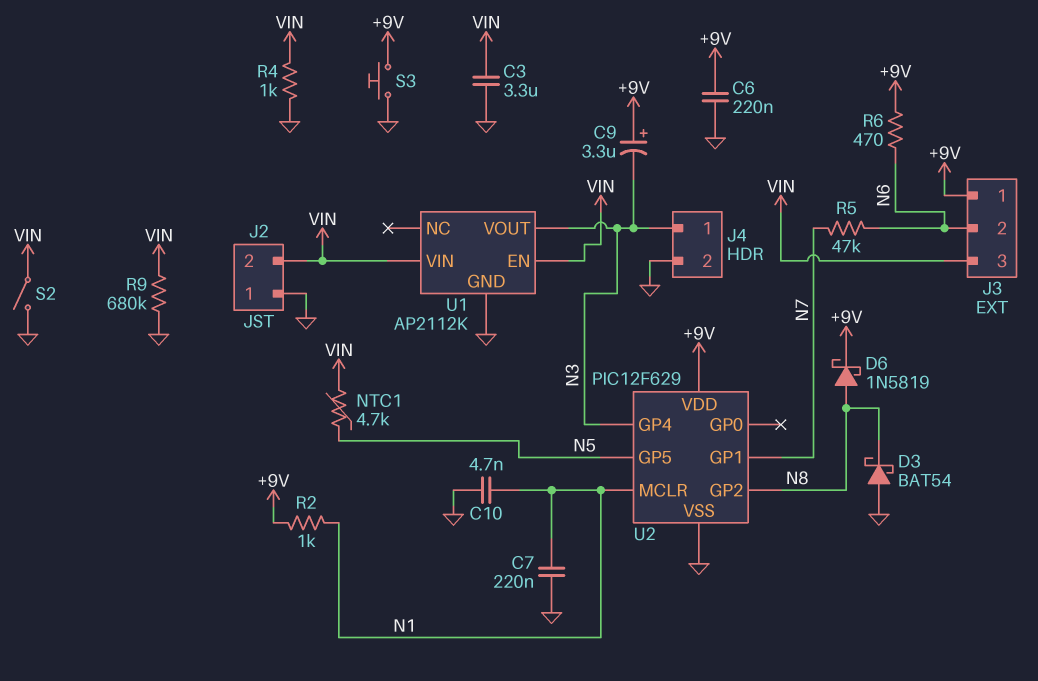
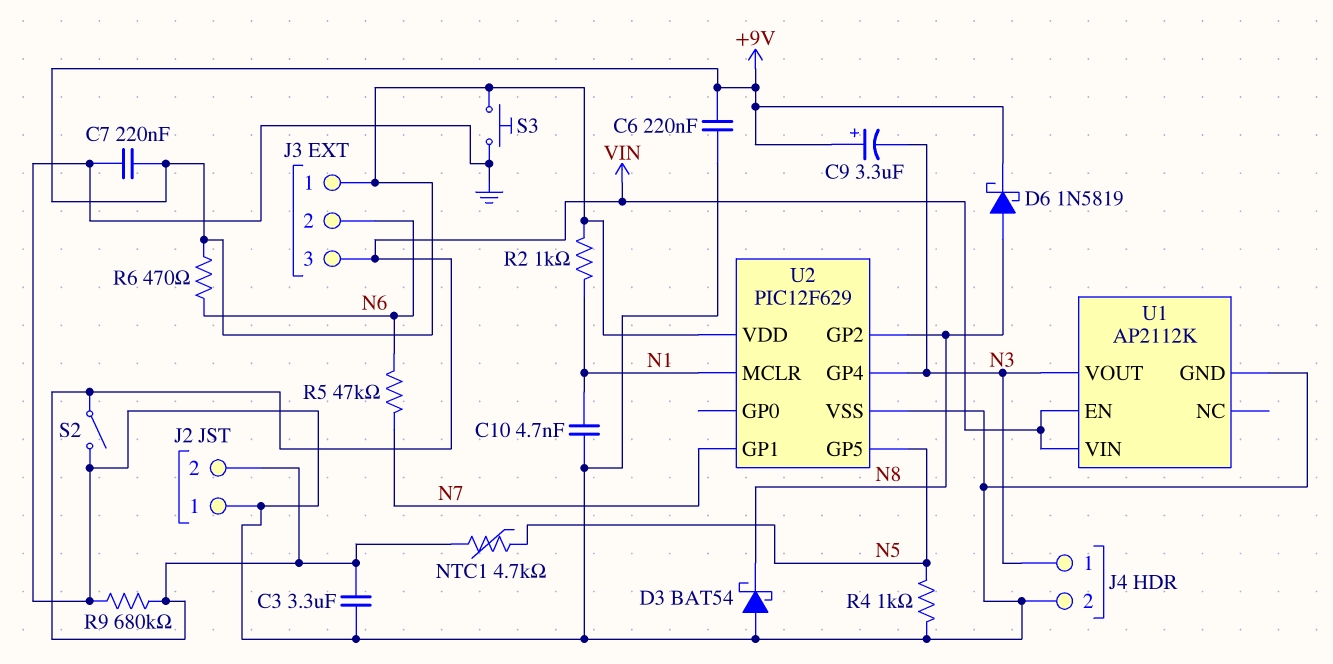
C7: 220nF (GND, N1) -> 220nF (+9V, GND)
R4: 1k (GND, VIN) -> 1k (GND, N5)

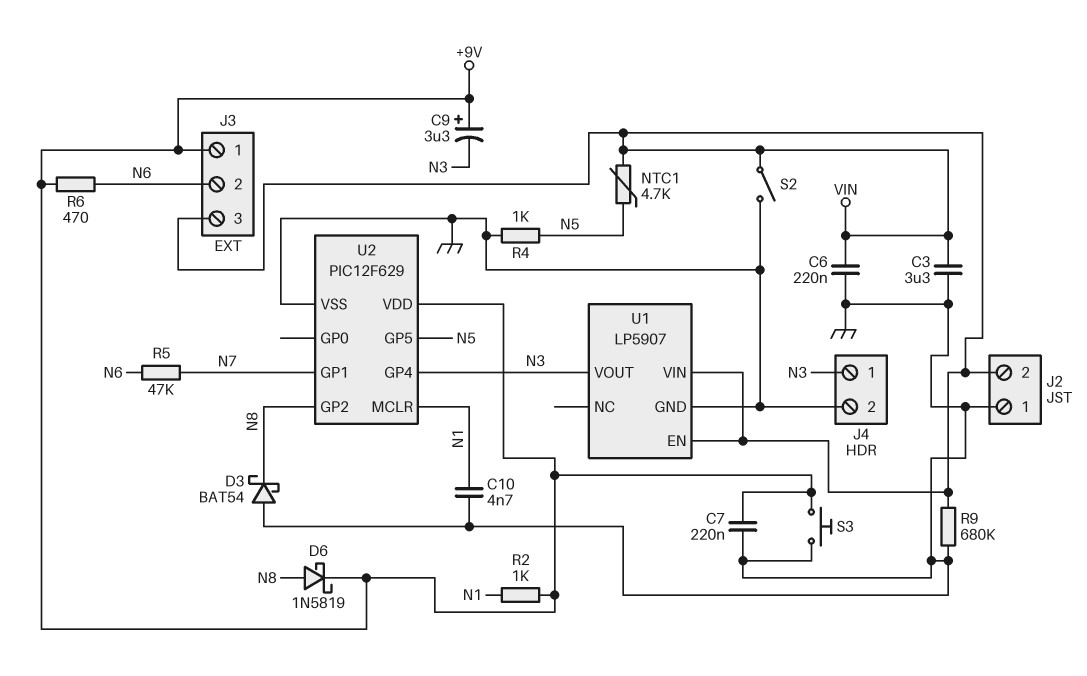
C6: 220nF (+9V, GND) -> 220nF (GND, VIN)
U1: AP2112K -> LP5907

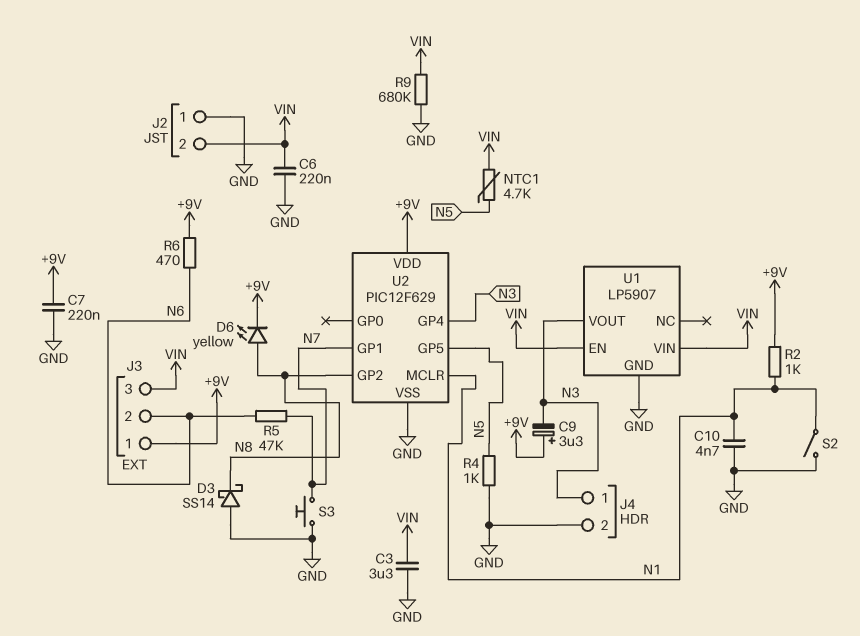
D3: schottky BAT54 (A GND, K N8) -> schottky SS14 (A GND, K N8)
D6: schottky 1N5819 (A N8, K +9V) -> LED yellow (A N8, K +9V)
S2: switch (GND, VIN) -> switch (GND, N1)
S3: button (+9V, GND) -> button (GND, N7)

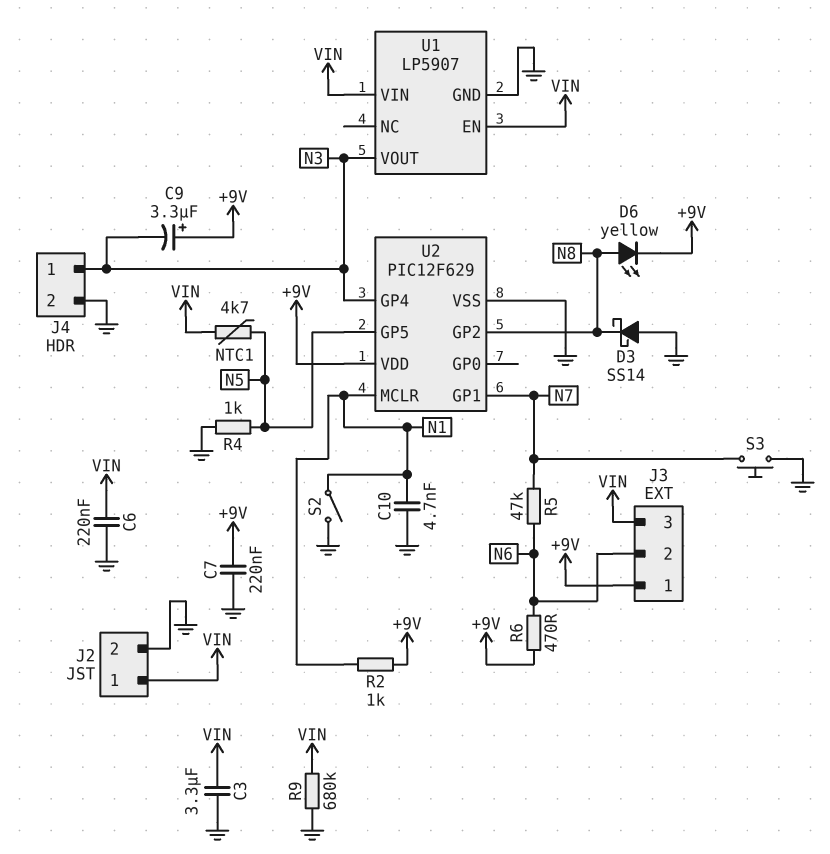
J2 pin 1: GND -> VIN
J2 pin 2: VIN -> GND

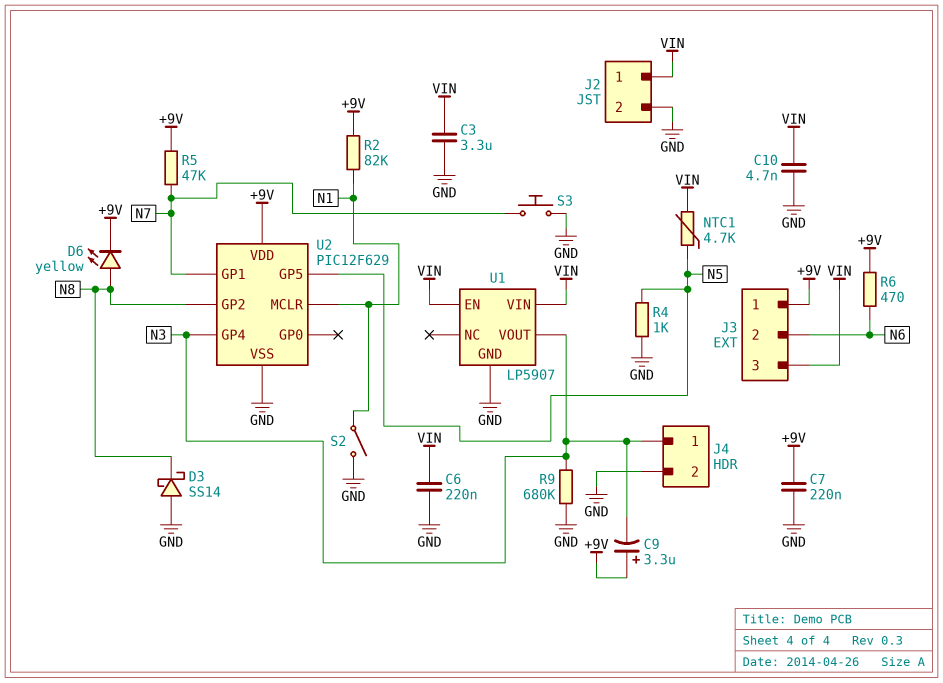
C10: 4.7nF (GND, N1) -> 4.7nF (GND, VIN)
R2: 1k (+9V, N1) -> 82k (+9V, N1)
R5: 47k (N6, N7) -> 47k (+9V, N7)
R9: 680k (GND, VIN) -> 680k (GND, N3)

